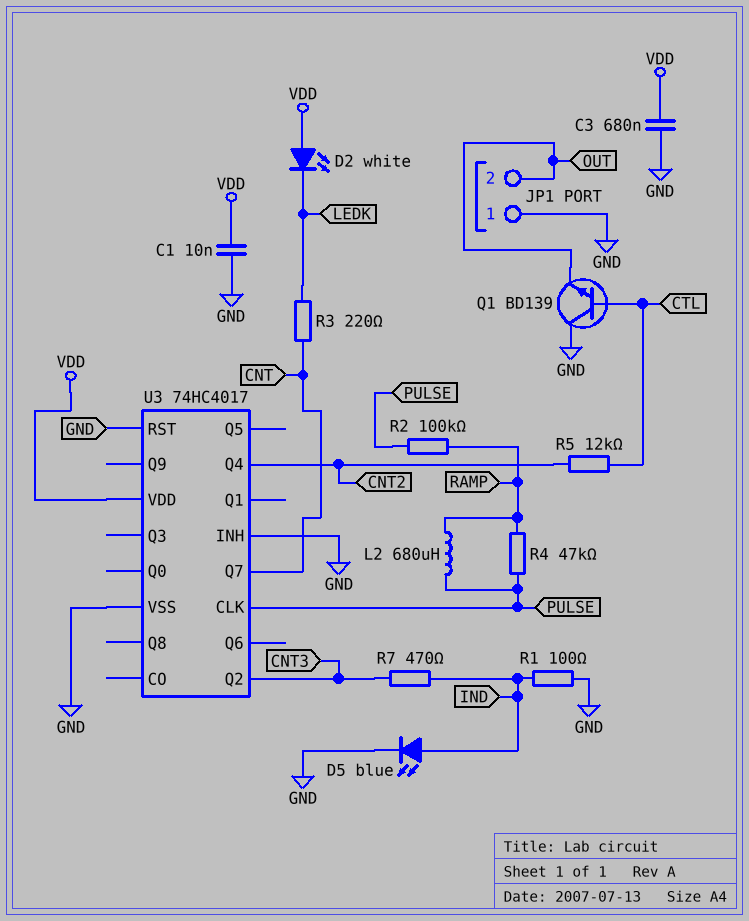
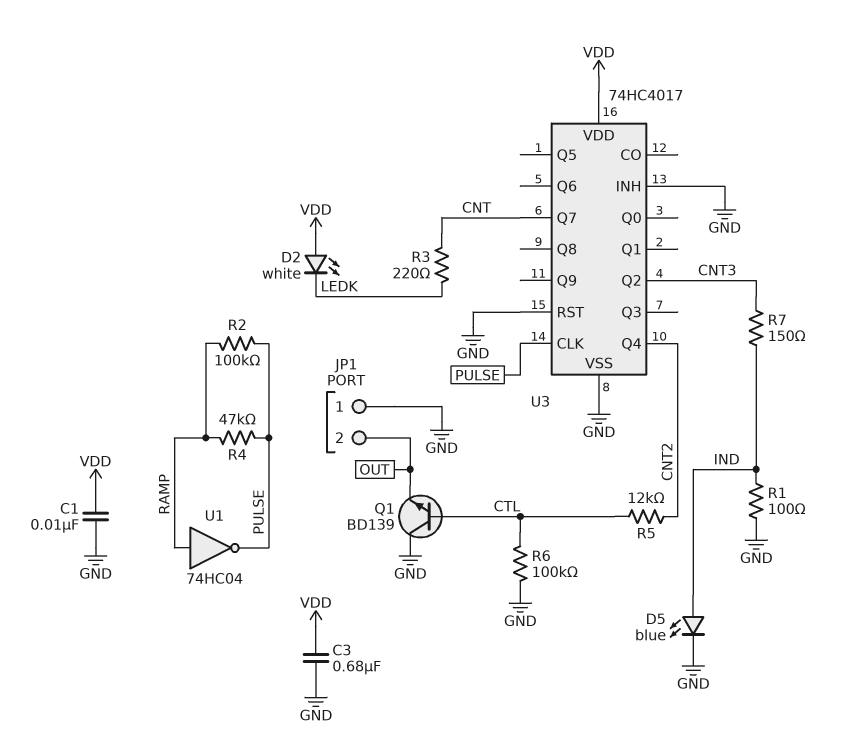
L2: 680uH (PULSE, RAMP) -> none
R6: none -> 100k (CTL, GND)
R7: 470 (CNT3, IND) -> 150 (CNT3, IND)
U1: none -> NOT 74HC04 (in RAMP, out PULSE)

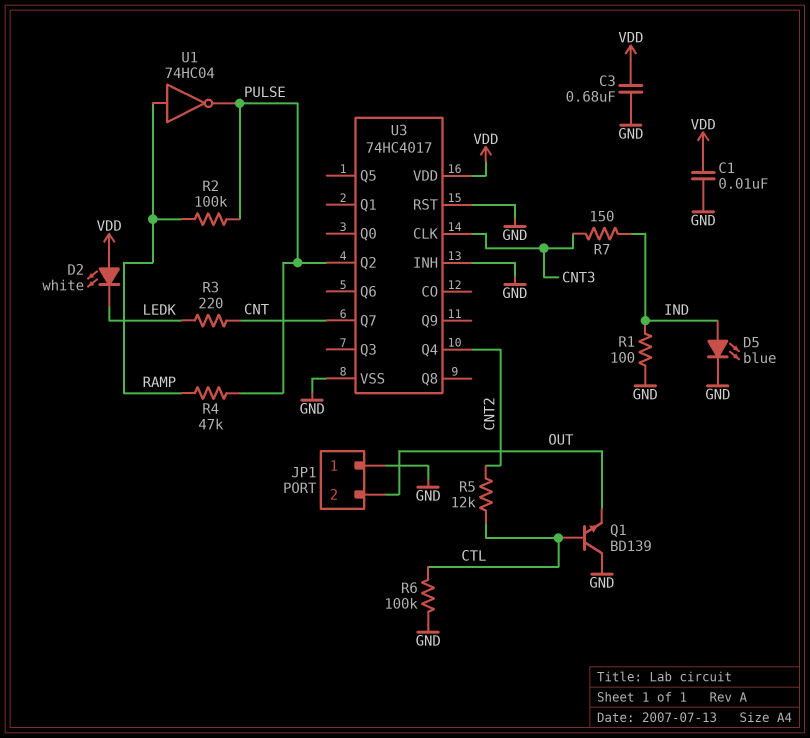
U3 pin CLK: PULSE -> CNT3
U3 pin Q2: CNT3 -> PULSE

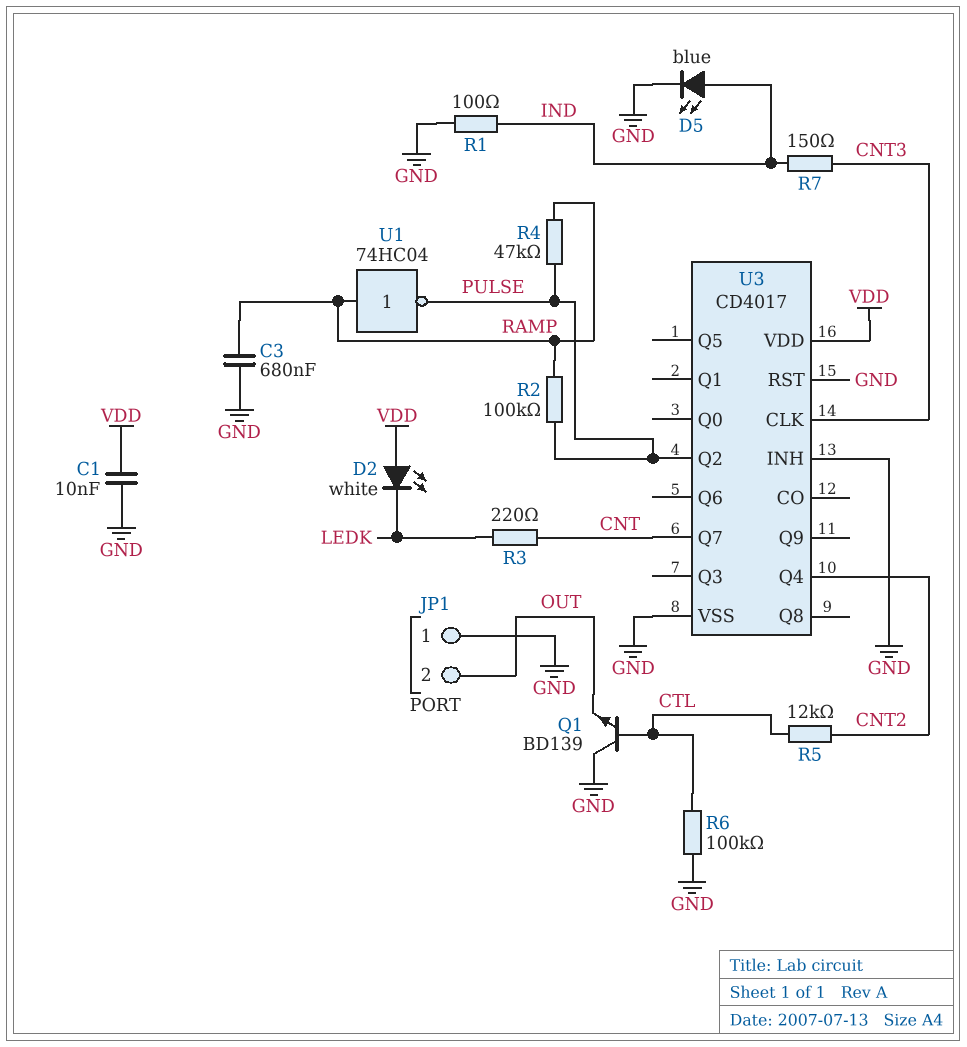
C3: 680nF (GND, VDD) -> 680nF (GND, RAMP)
U3: 74HC4017 -> CD4017

